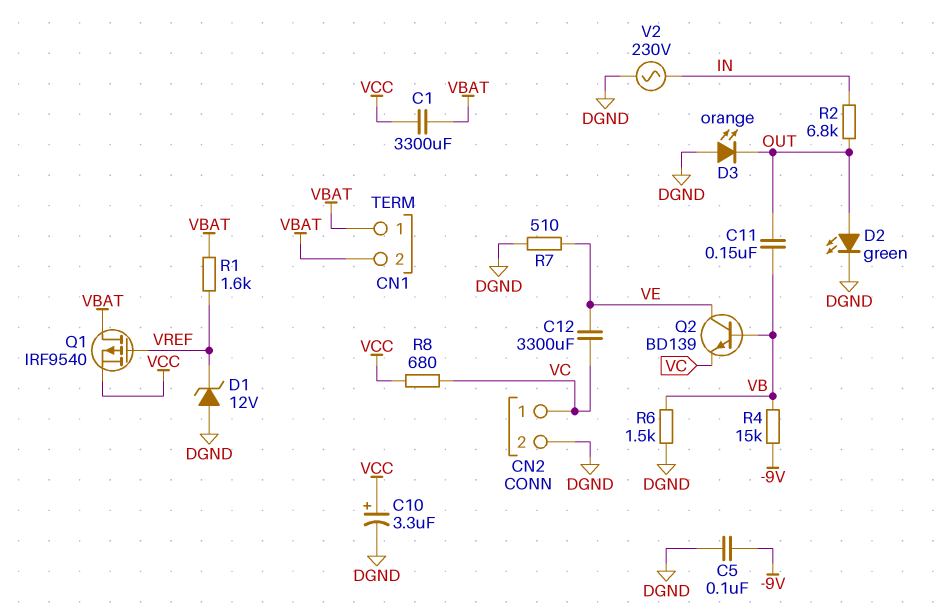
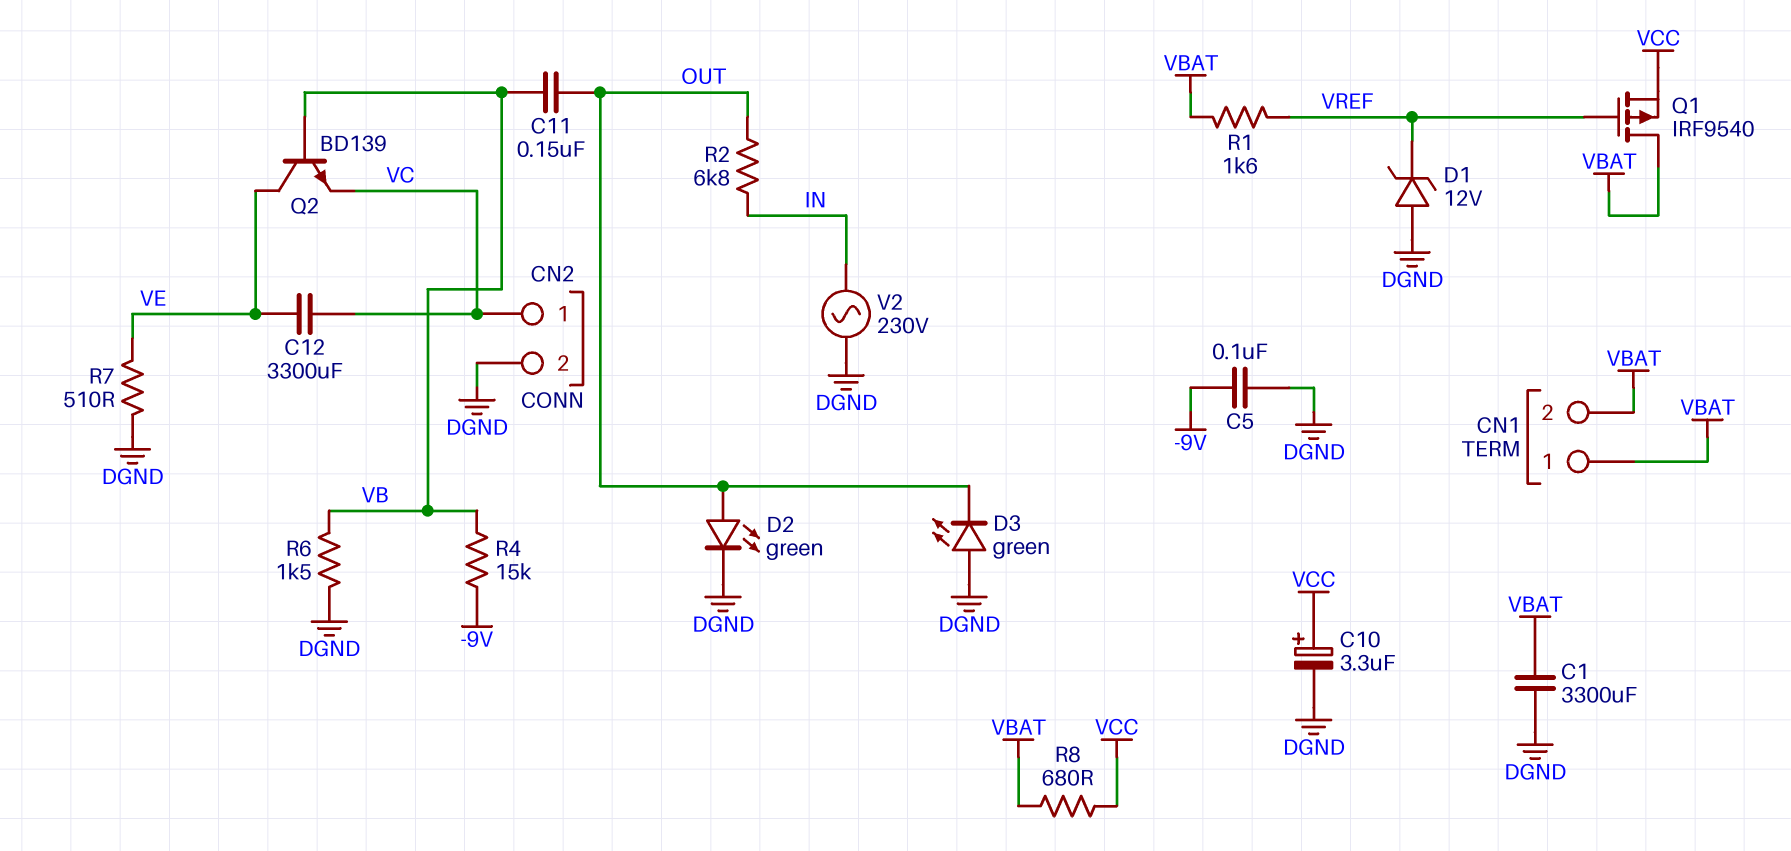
C1: 3300uF (VBAT, VCC) -> 3300uF (DGND, VBAT)
D3: LED orange (A DGND, K OUT) -> LED green (A DGND, K OUT)
R8: 680 (VC, VCC) -> 680 (VBAT, VCC)

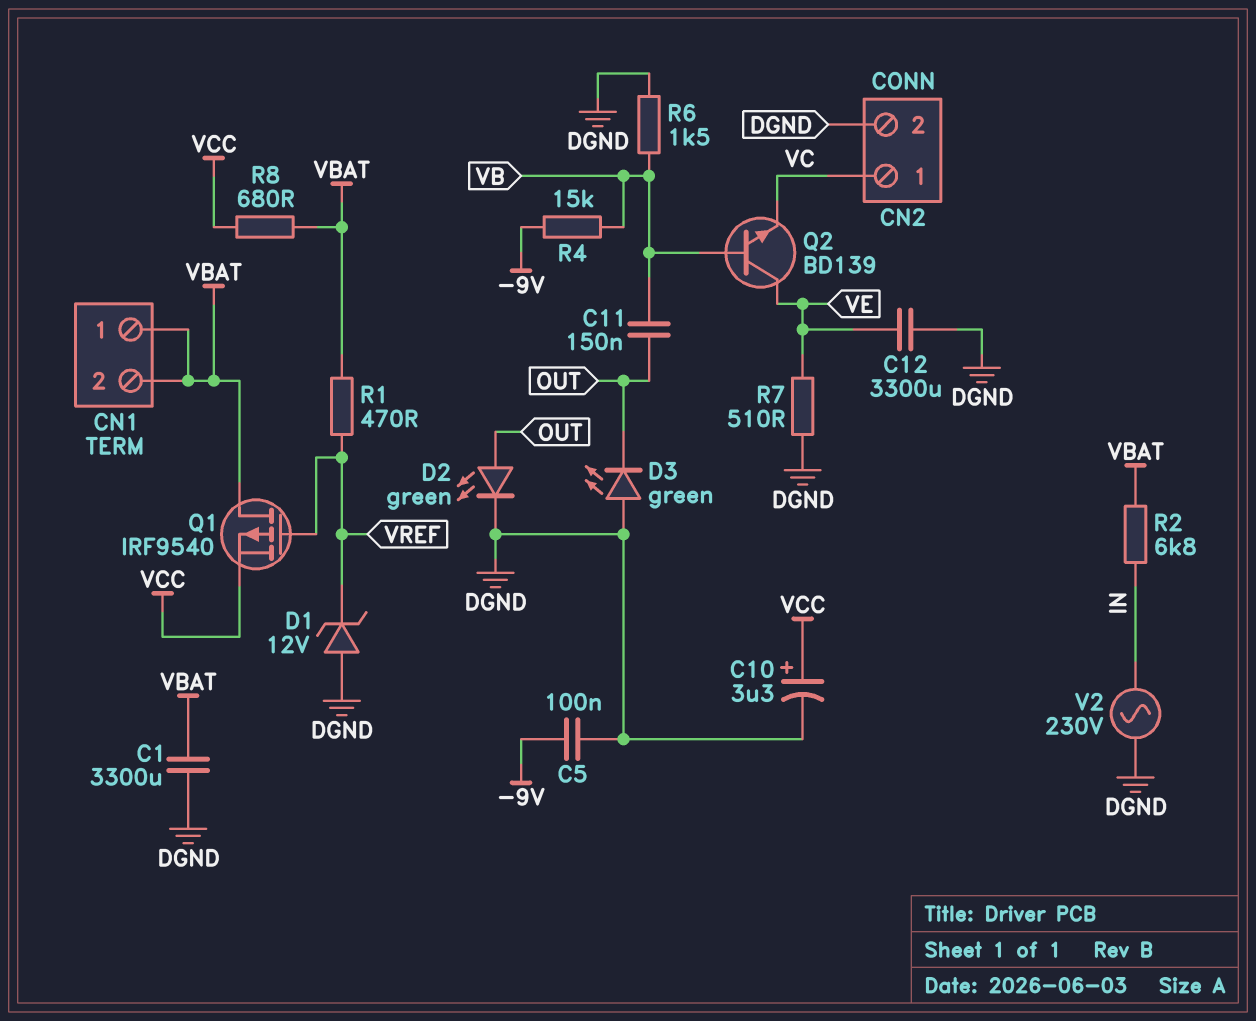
C12: 3300uF (VC, VE) -> 3300uF (DGND, VE)
R1: 1.6k (VBAT, VREF) -> 470 (VBAT, VREF)
R2: 6.8k (IN, OUT) -> 6.8k (IN, VBAT)

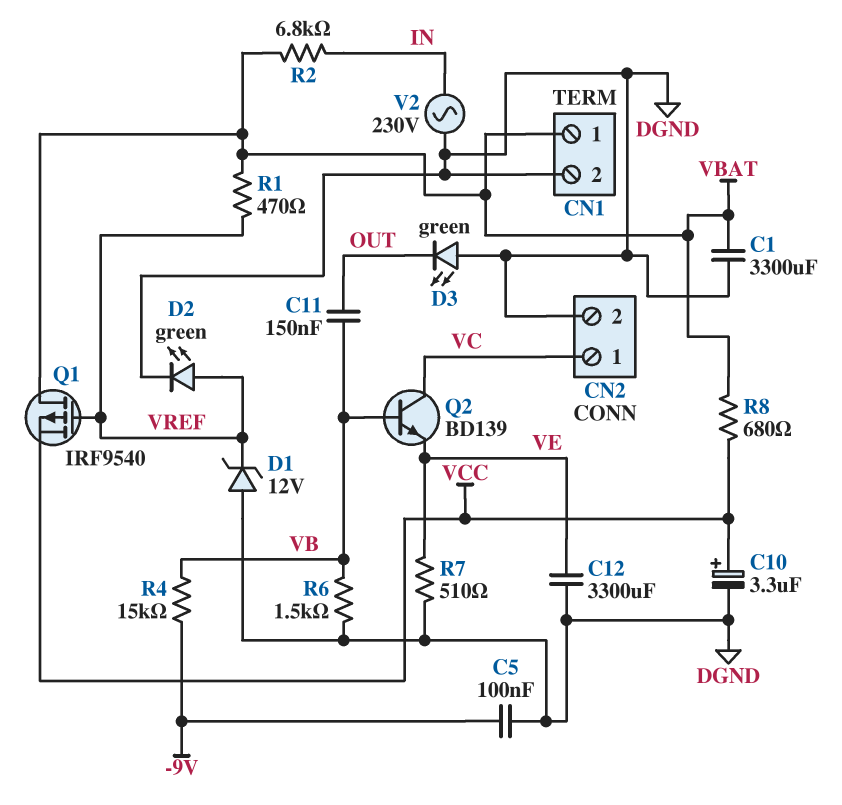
CN1 pin 2: VBAT -> DGND
D2: LED green (A OUT, K DGND) -> LED green (A VREF, K DGND)
Q2: NPN BD139 (B VB, C VE, E VC) -> NPN BD139 (B VB, C VC, E VE)

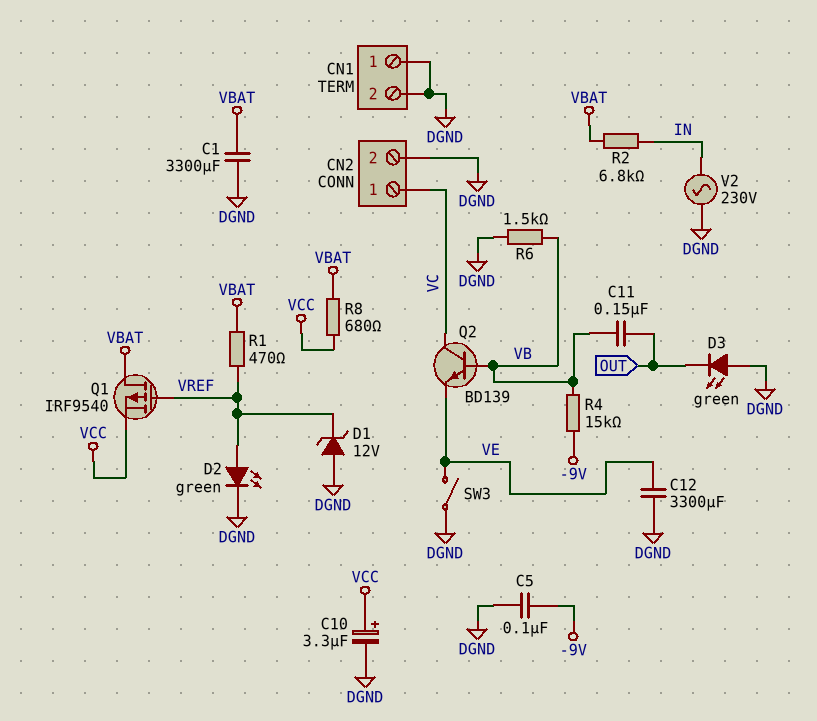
CN1 pin 1: VBAT -> DGND
R7: 510 (DGND, VE) -> none
SW3: none -> switch (DGND, VE)

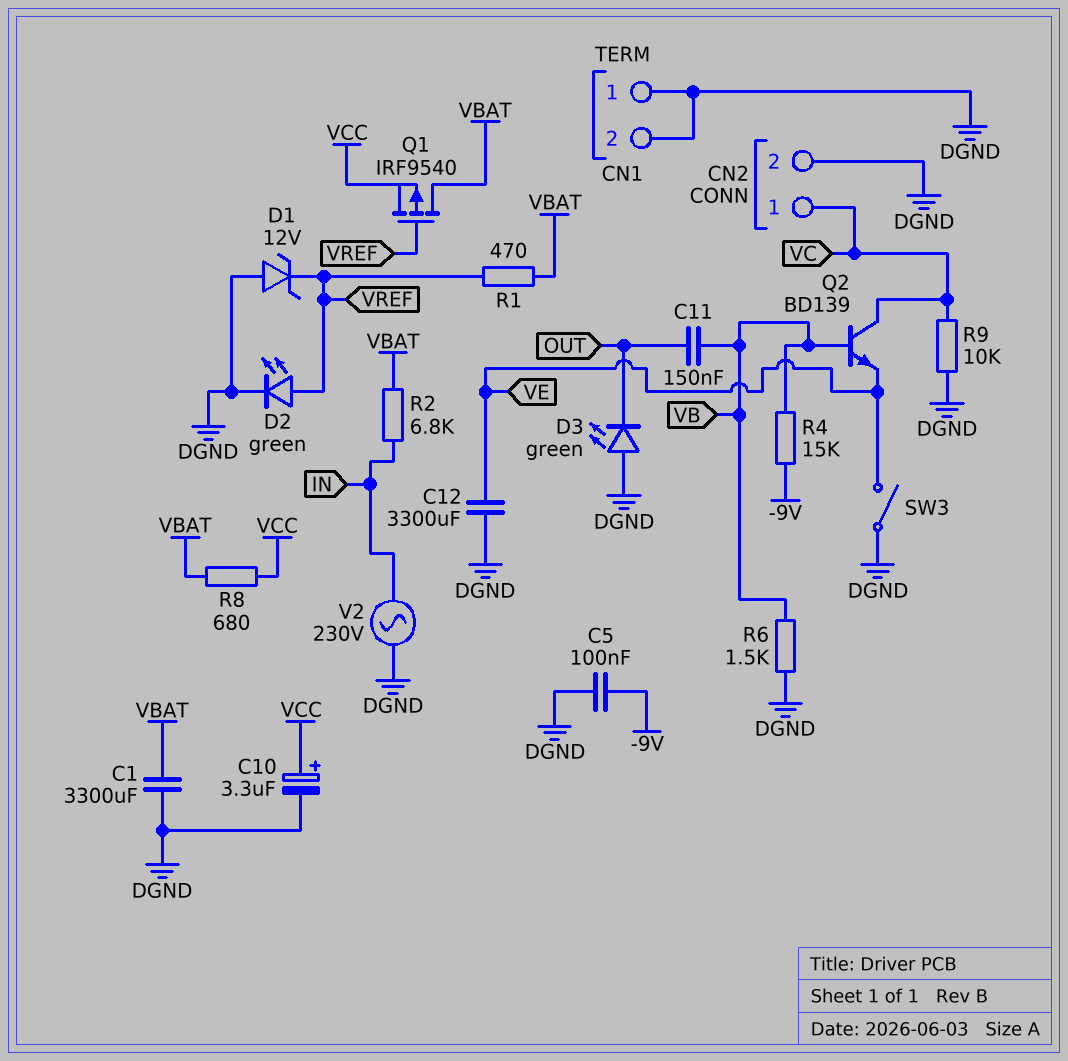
R9: none -> 10k (DGND, VC)

